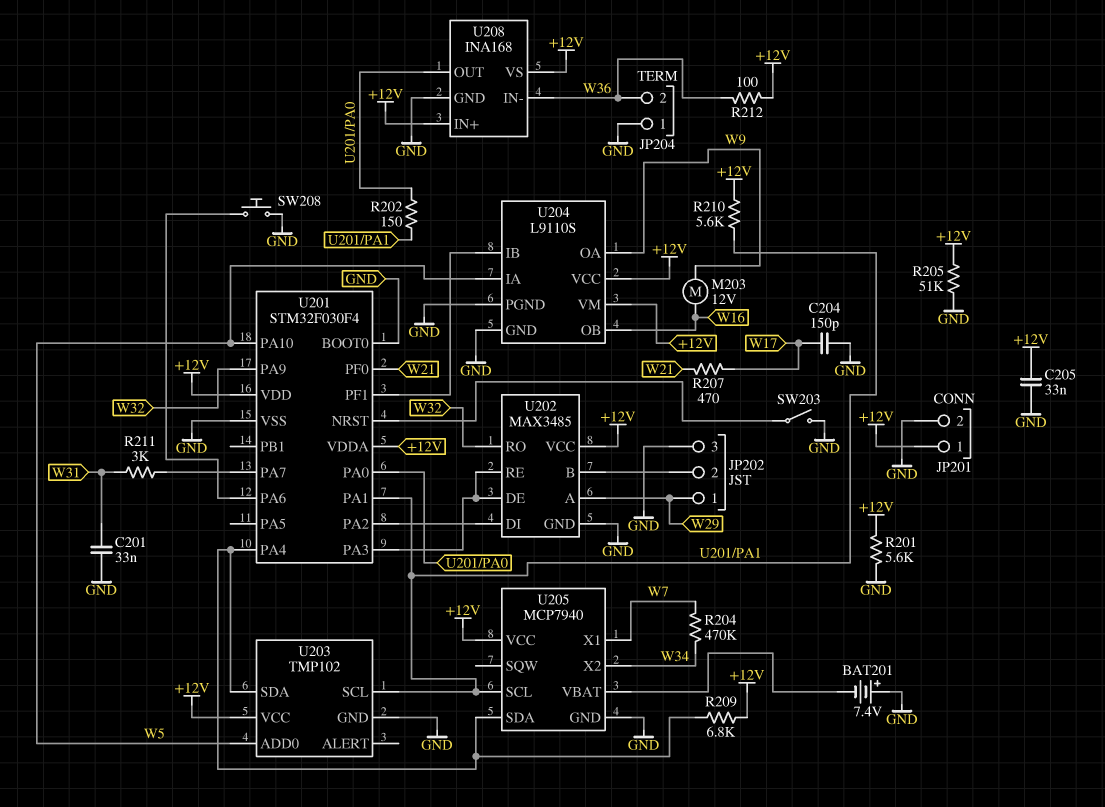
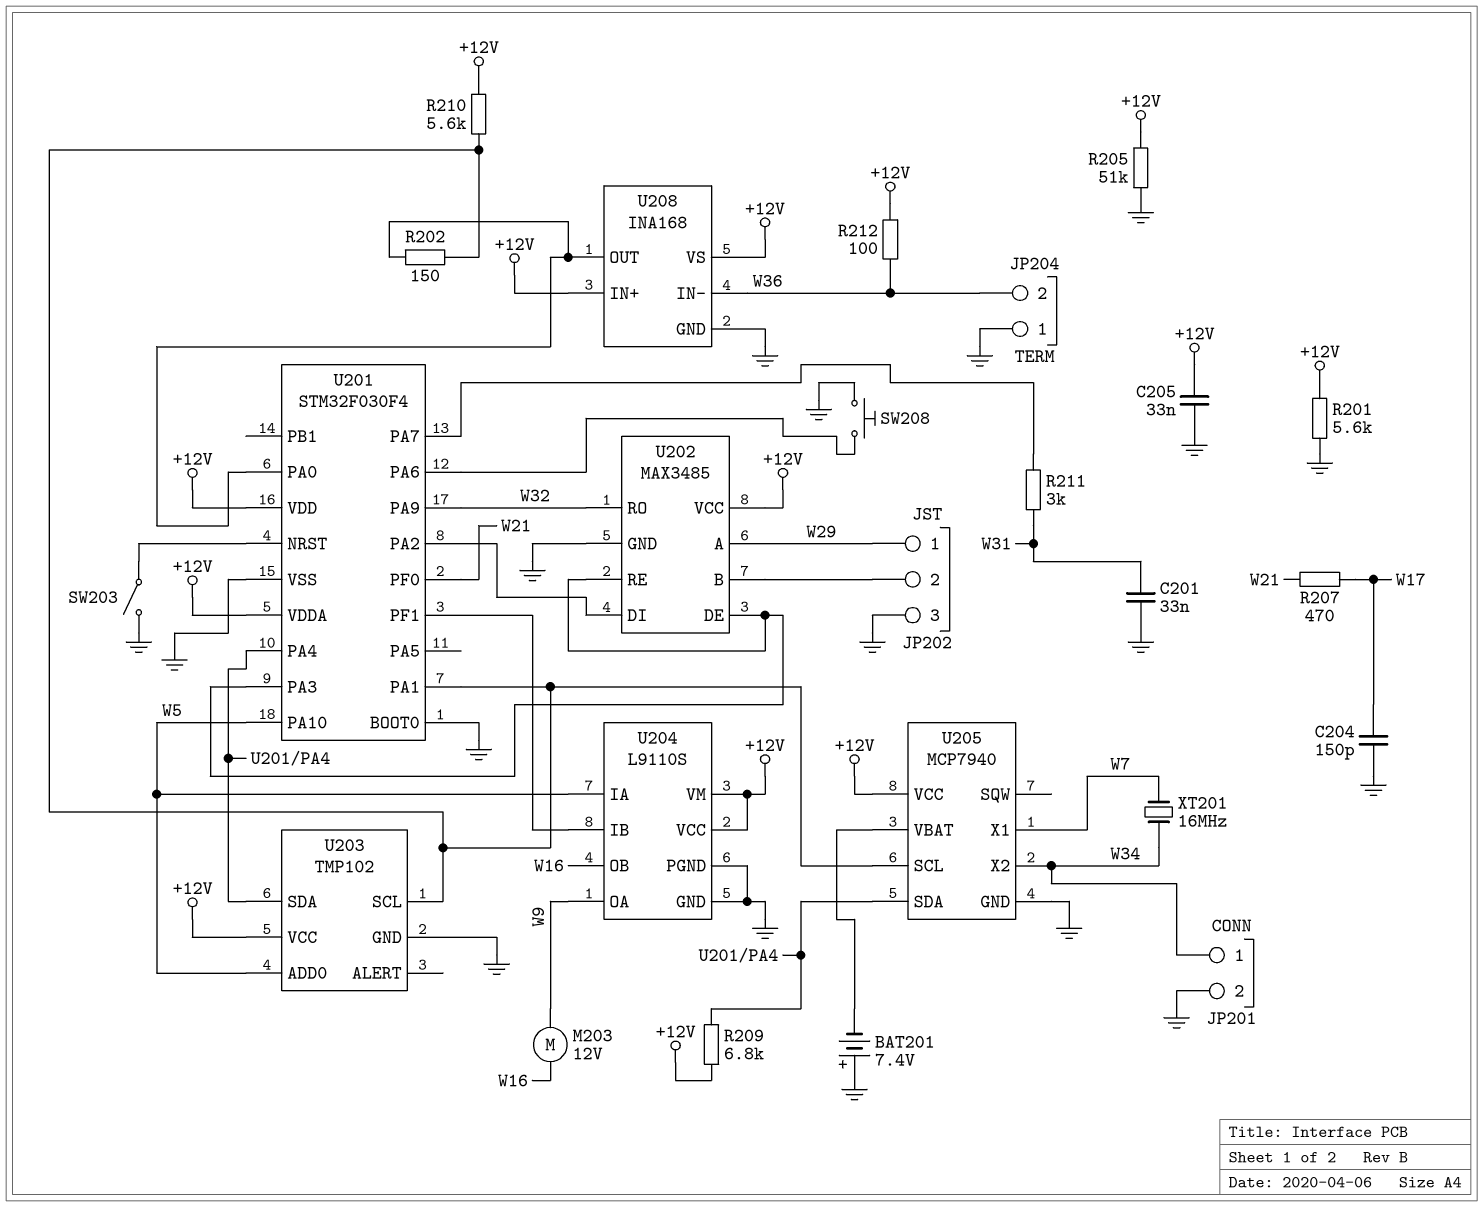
JP201 pin 1: +12V -> W34
R204: 470k (W7, W34) -> none
XT201: none -> 16MHz (W7, W34)

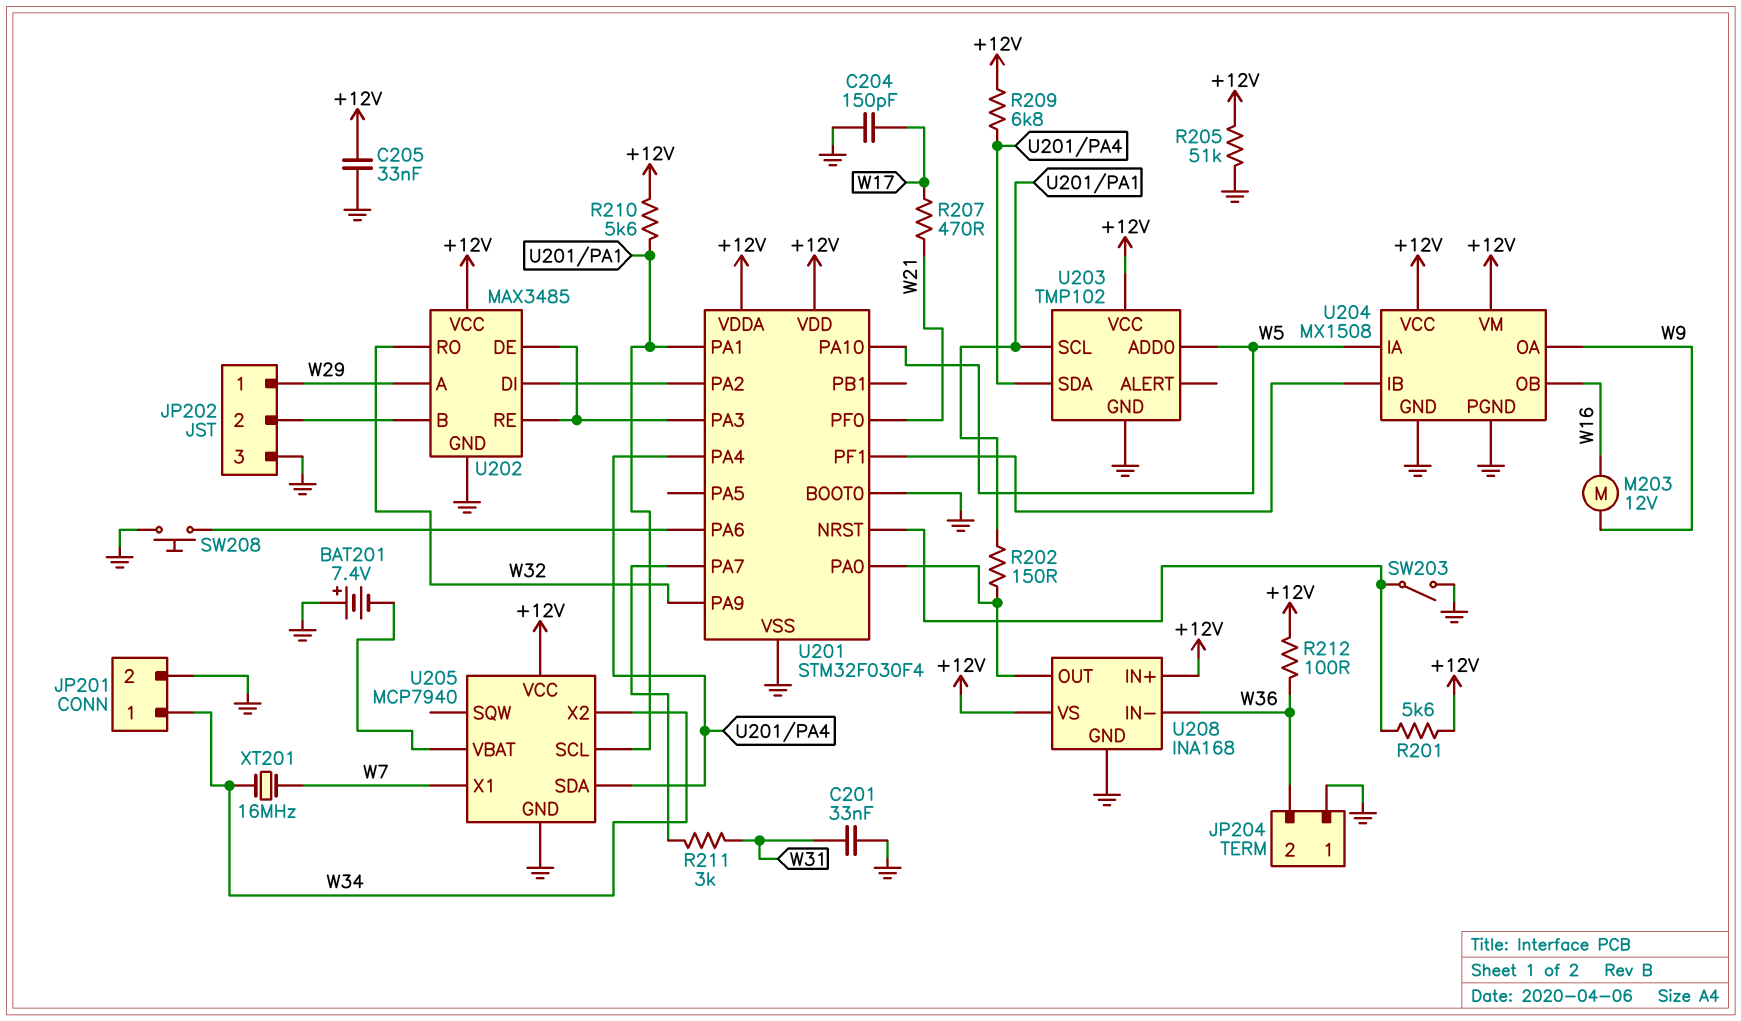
R201: 5.6k (+12V, GND) -> 5.6k (+12V, U201/NRST)
U204: L9110S -> MX1508

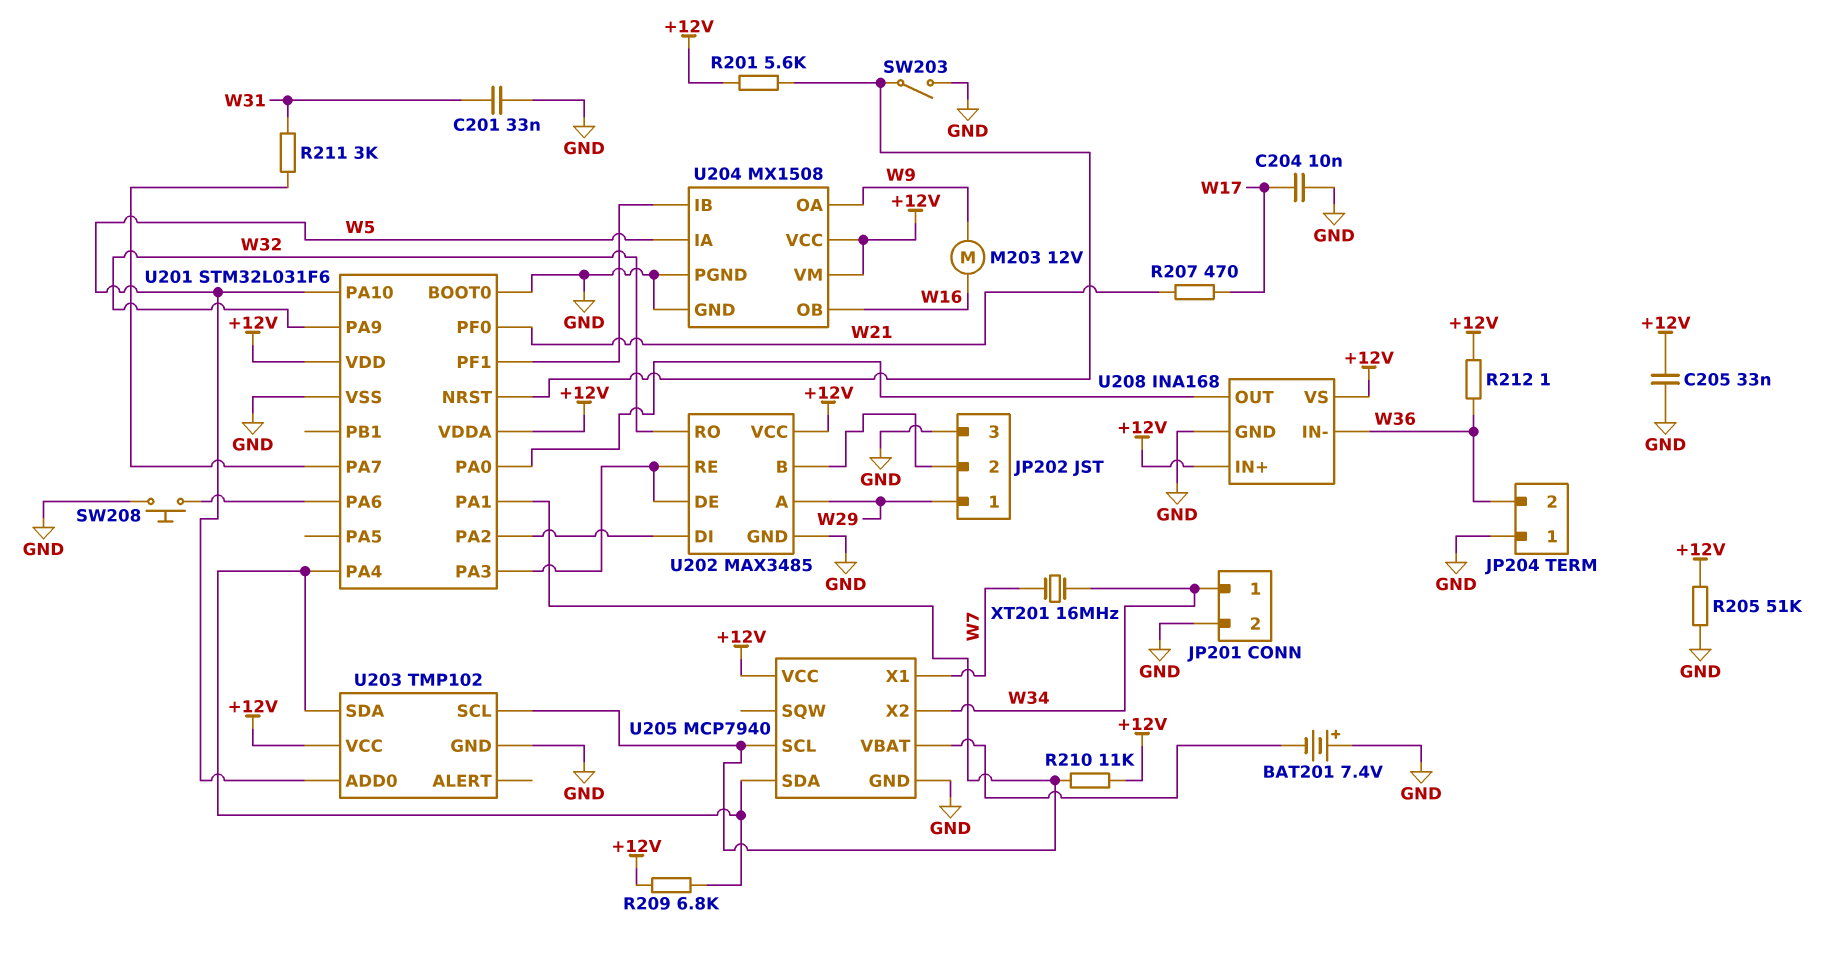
C204: 150pF (GND, W17) -> 10nF (GND, W17)
R202: 150 (U201/PA0, U201/PA1) -> none
R210: 5.6k (+12V, U201/PA1) -> 11k (+12V, U201/PA1)
R212: 100 (+12V, W36) -> 1 (+12V, W36)
U201: STM32F030F4 -> STM32L031F6

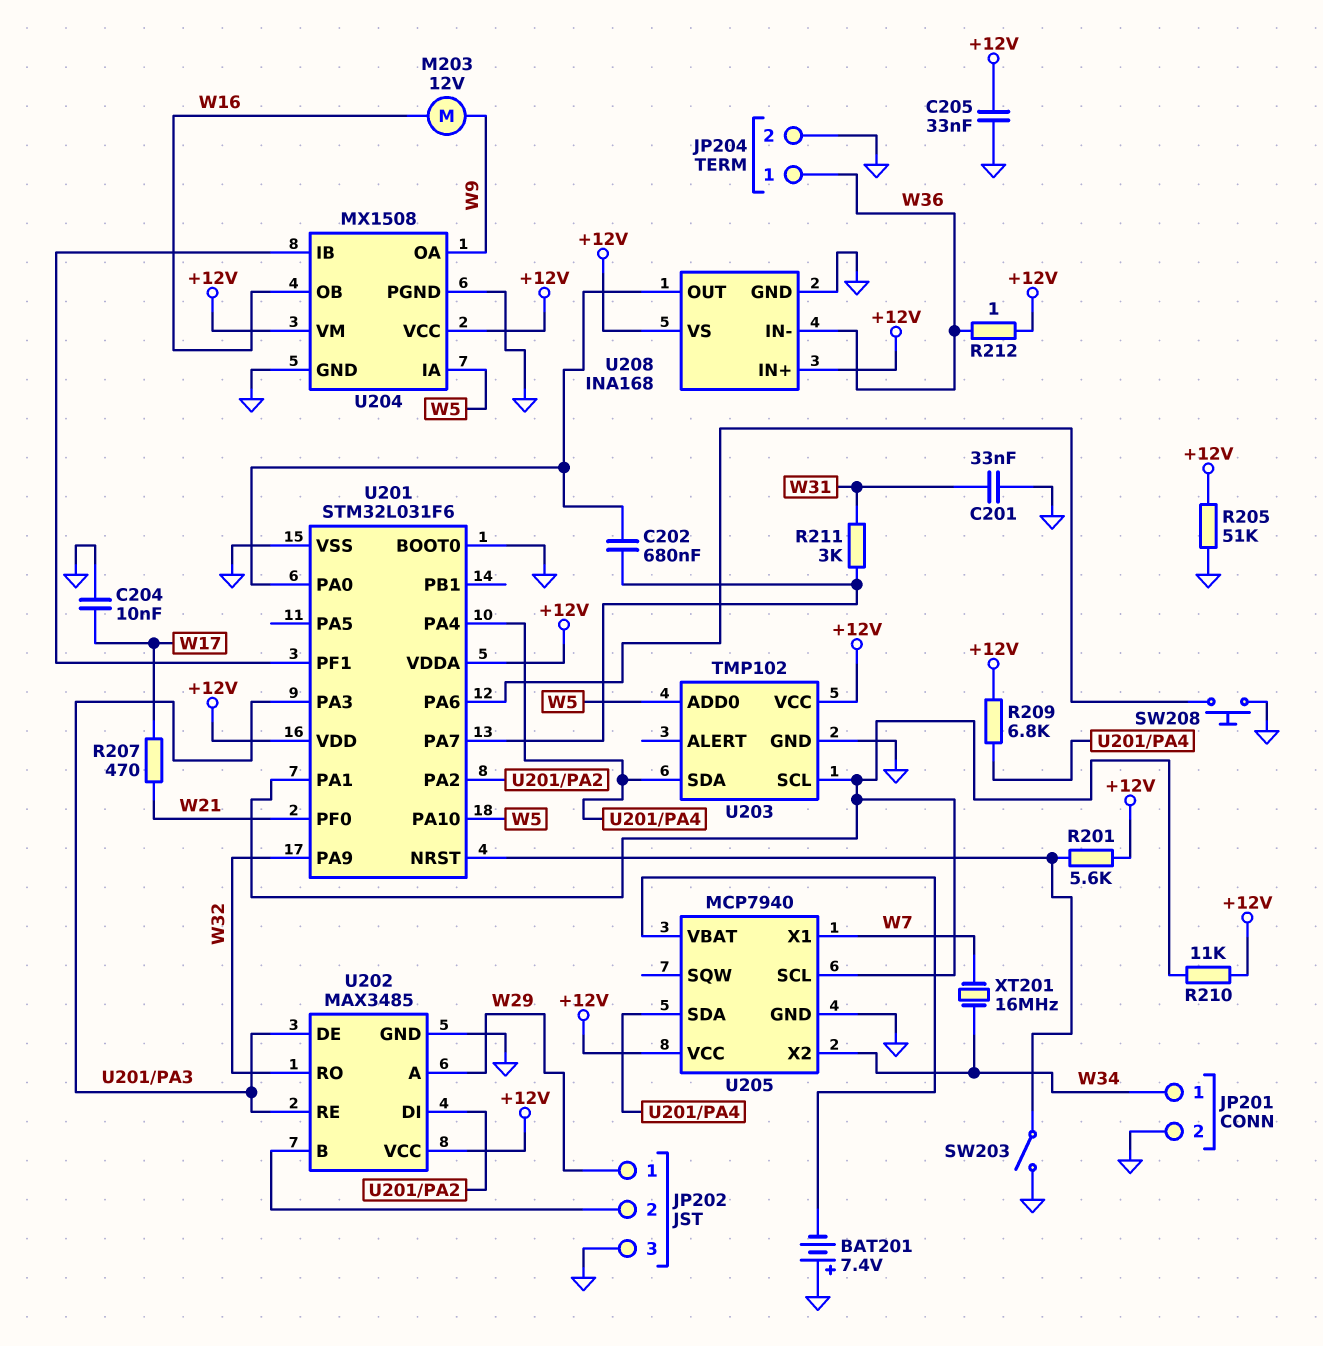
C202: none -> 680nF (U201/PA0, U201/PA7)
JP204 pin 1: GND -> W36
JP204 pin 2: W36 -> GND

